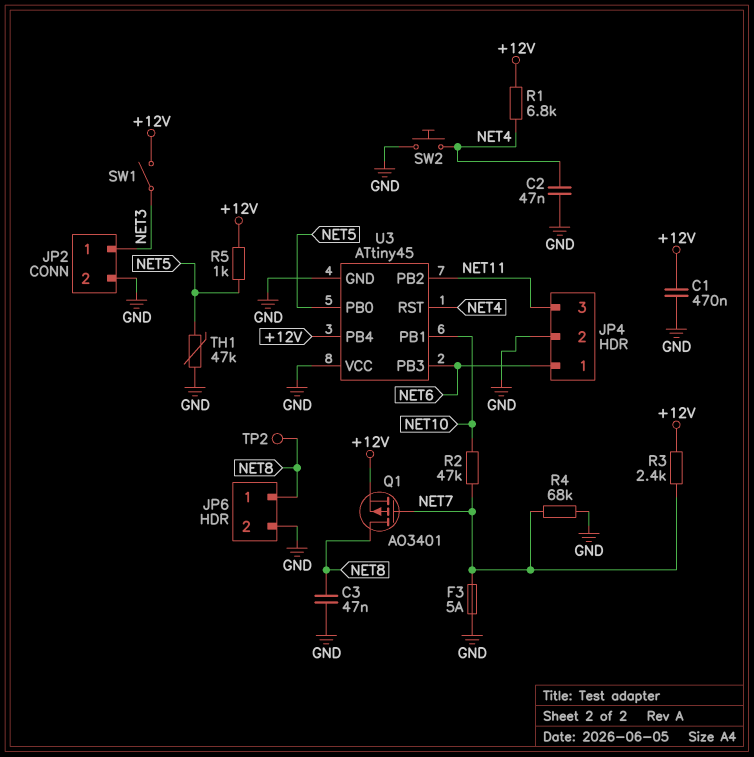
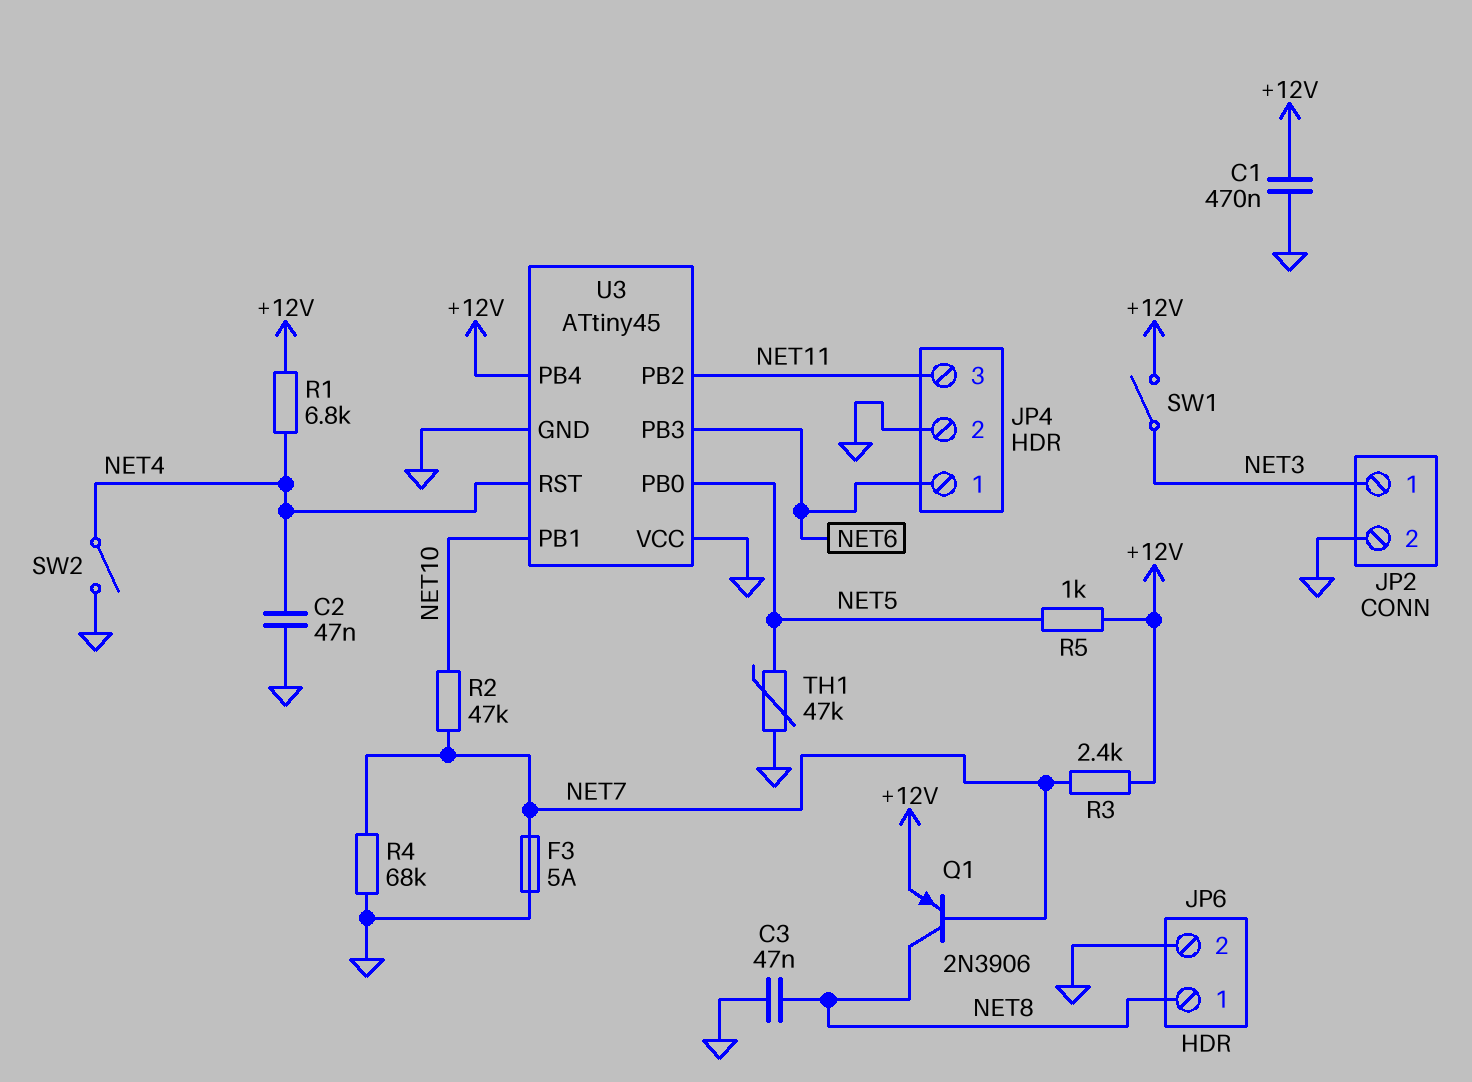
Q1: PMOS AO3401 (G NET7, D NET8, S +12V) -> PNP 2N3906 (B NET7, C NET8, E +12V)
SW2: button (GND, NET4) -> switch (GND, NET4)
TP2: test point (NET8) -> none

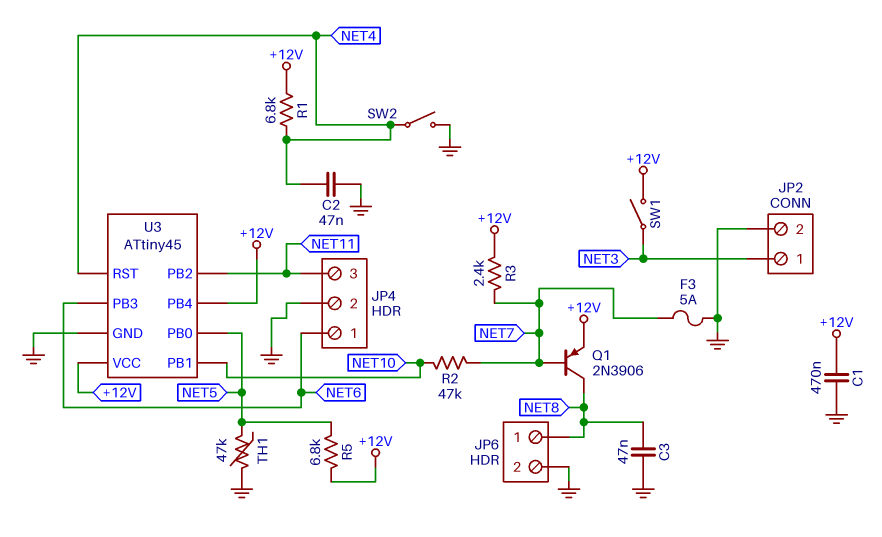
R4: 68k (GND, NET7) -> none
R5: 1k (+12V, NET5) -> 6.8k (+12V, NET5)
U3 pin VCC: GND -> +12V

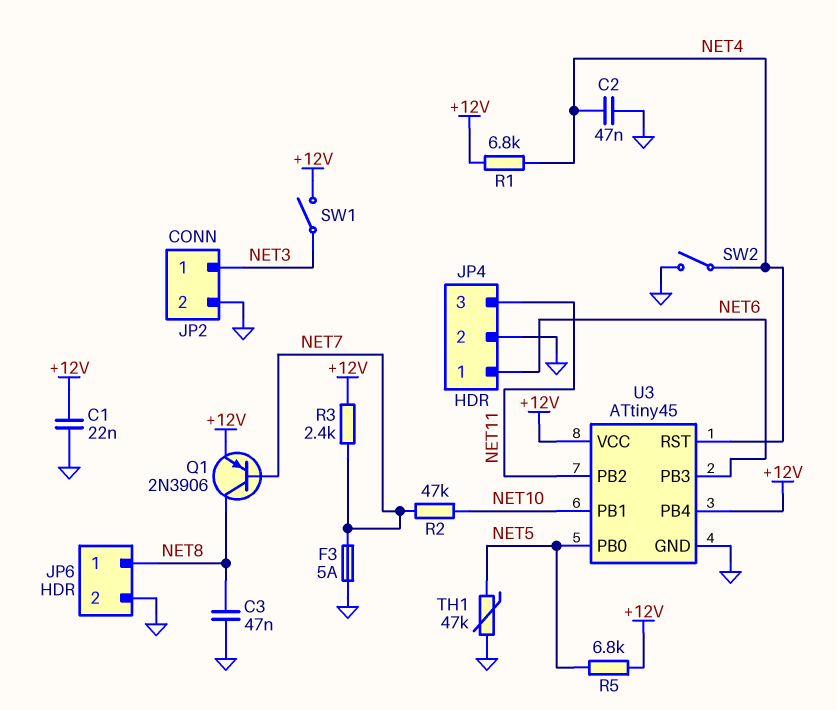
C1: 470nF (+12V, GND) -> 22nF (+12V, GND)

